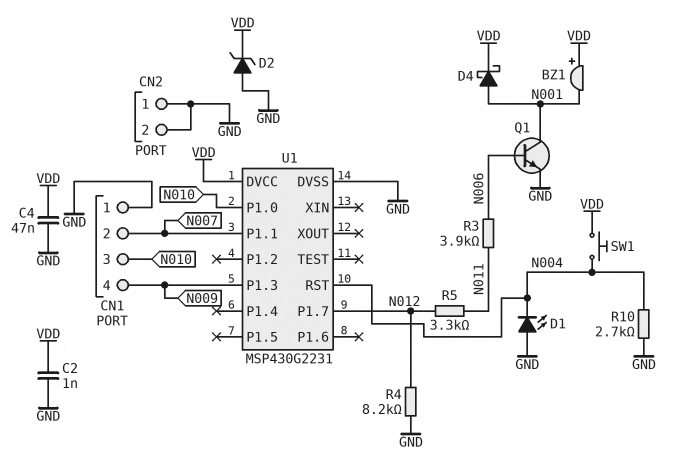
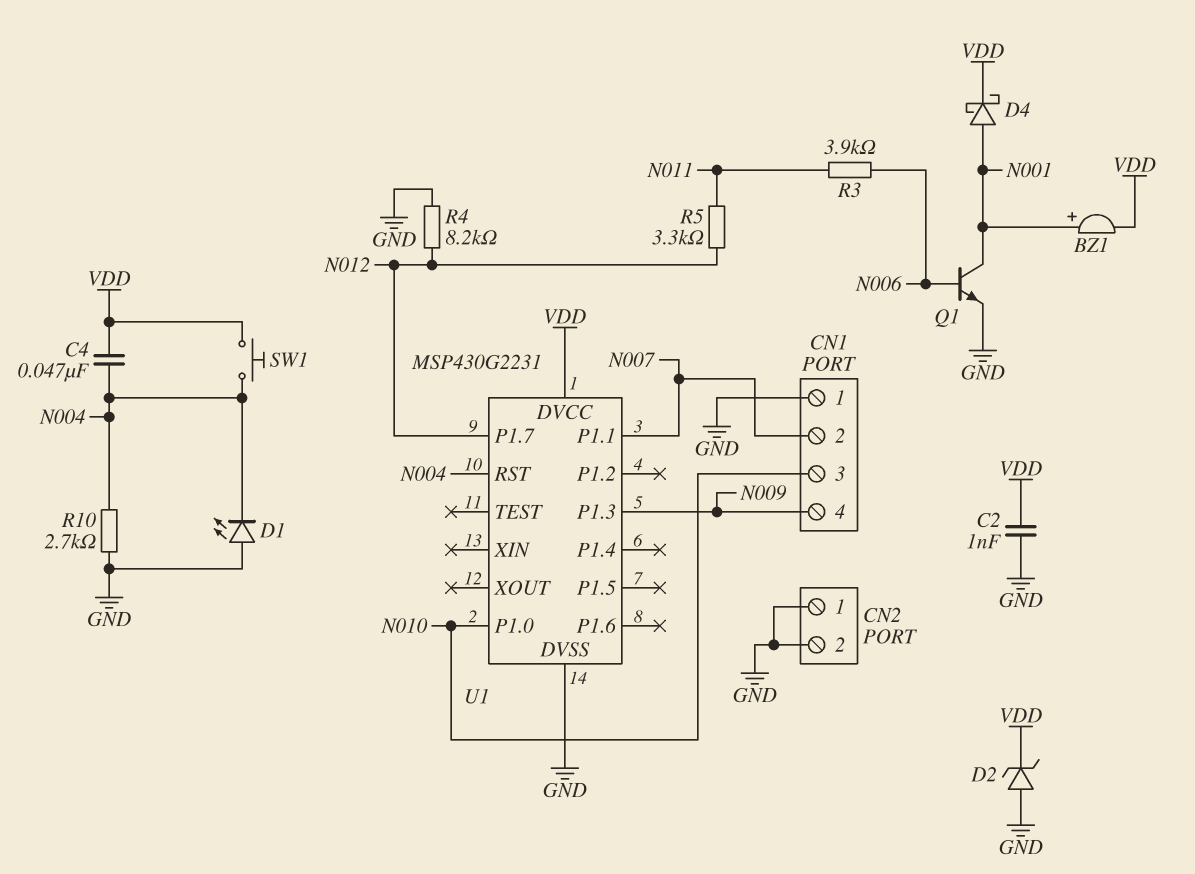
BZ1: buzzer (plus VDD, minus N001) -> buzzer (plus N001, minus VDD)
C4: 47nF (GND, VDD) -> 47nF (N004, VDD)

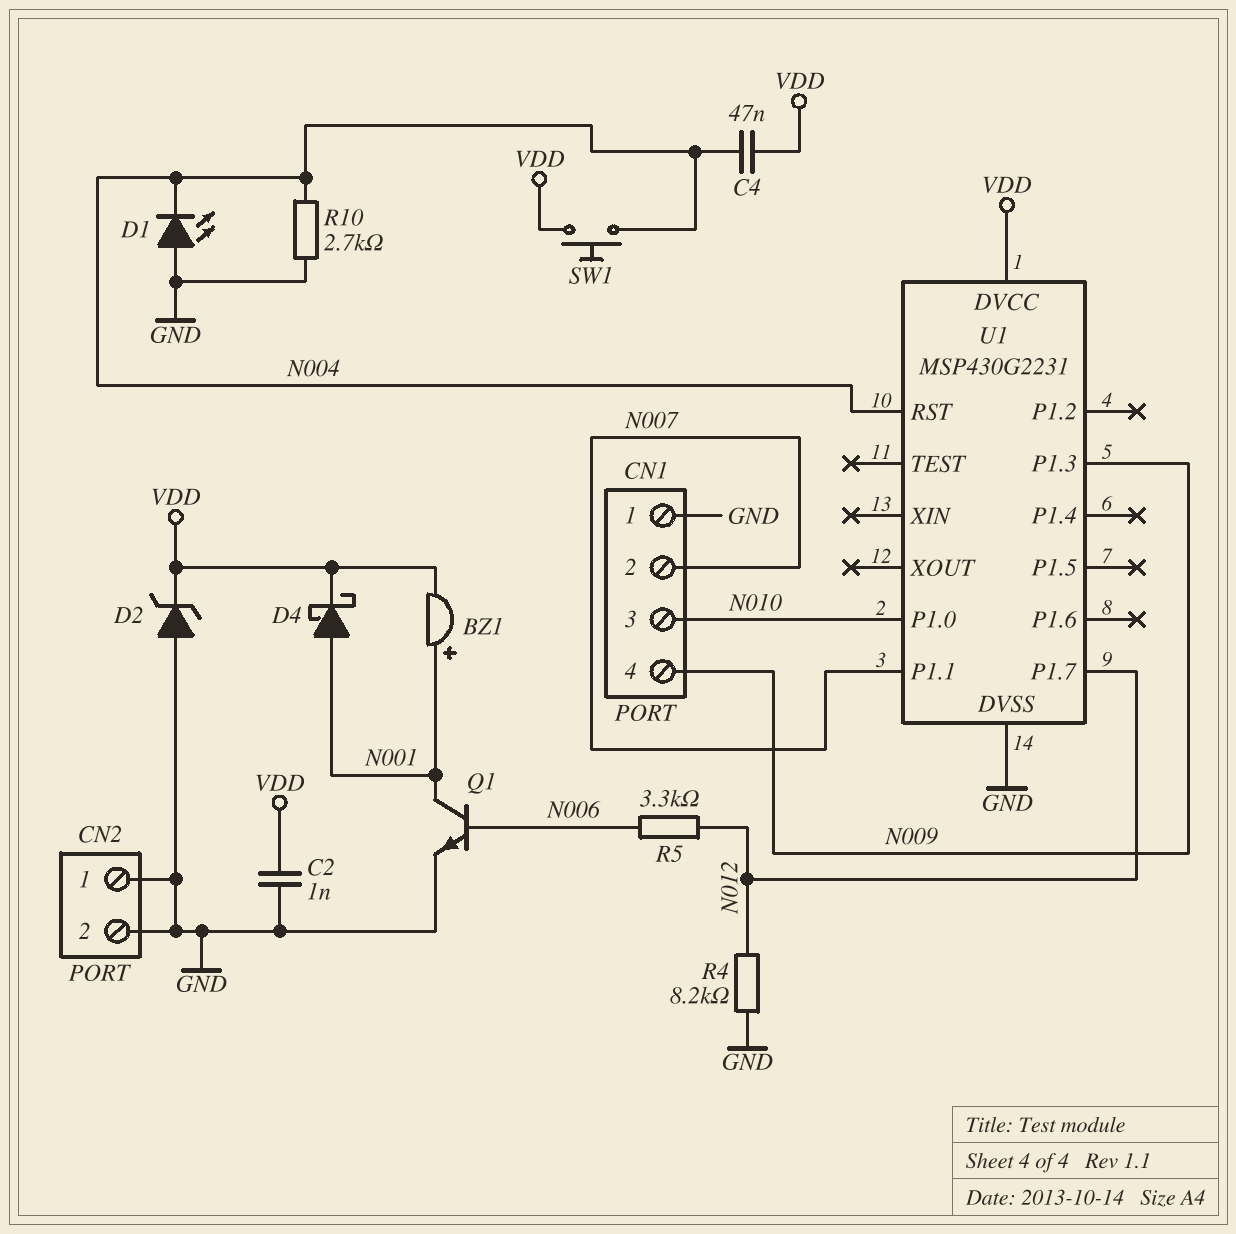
R3: 3.9k (N006, N011) -> none
R5: 3.3k (N011, N012) -> 3.3k (N006, N012)

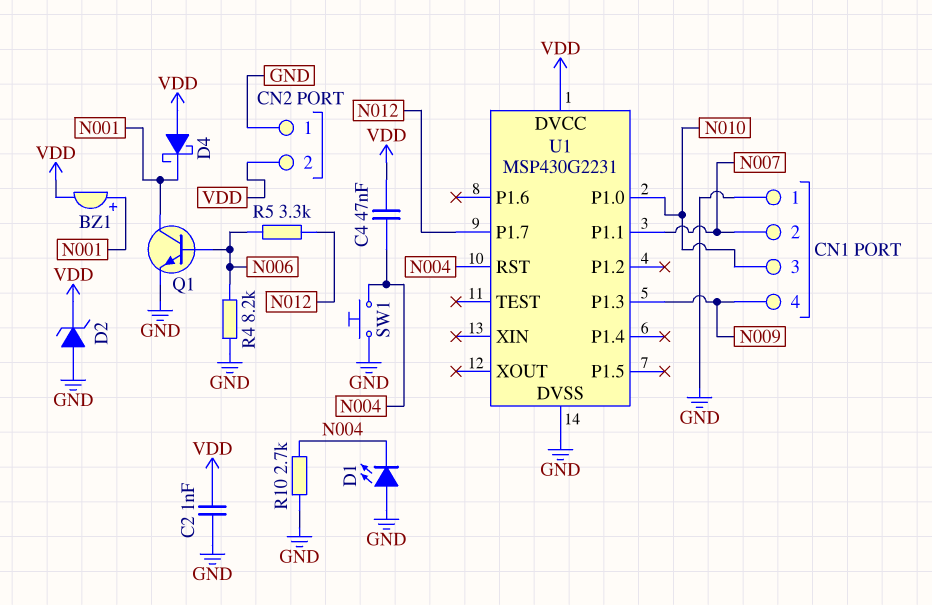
CN2 pin 2: GND -> VDD
D4: schottky (A N001, K VDD) -> schottky (A VDD, K N001)
R4: 8.2k (GND, N012) -> 8.2k (GND, N006)
SW1: button (N004, VDD) -> button (GND, N004)

